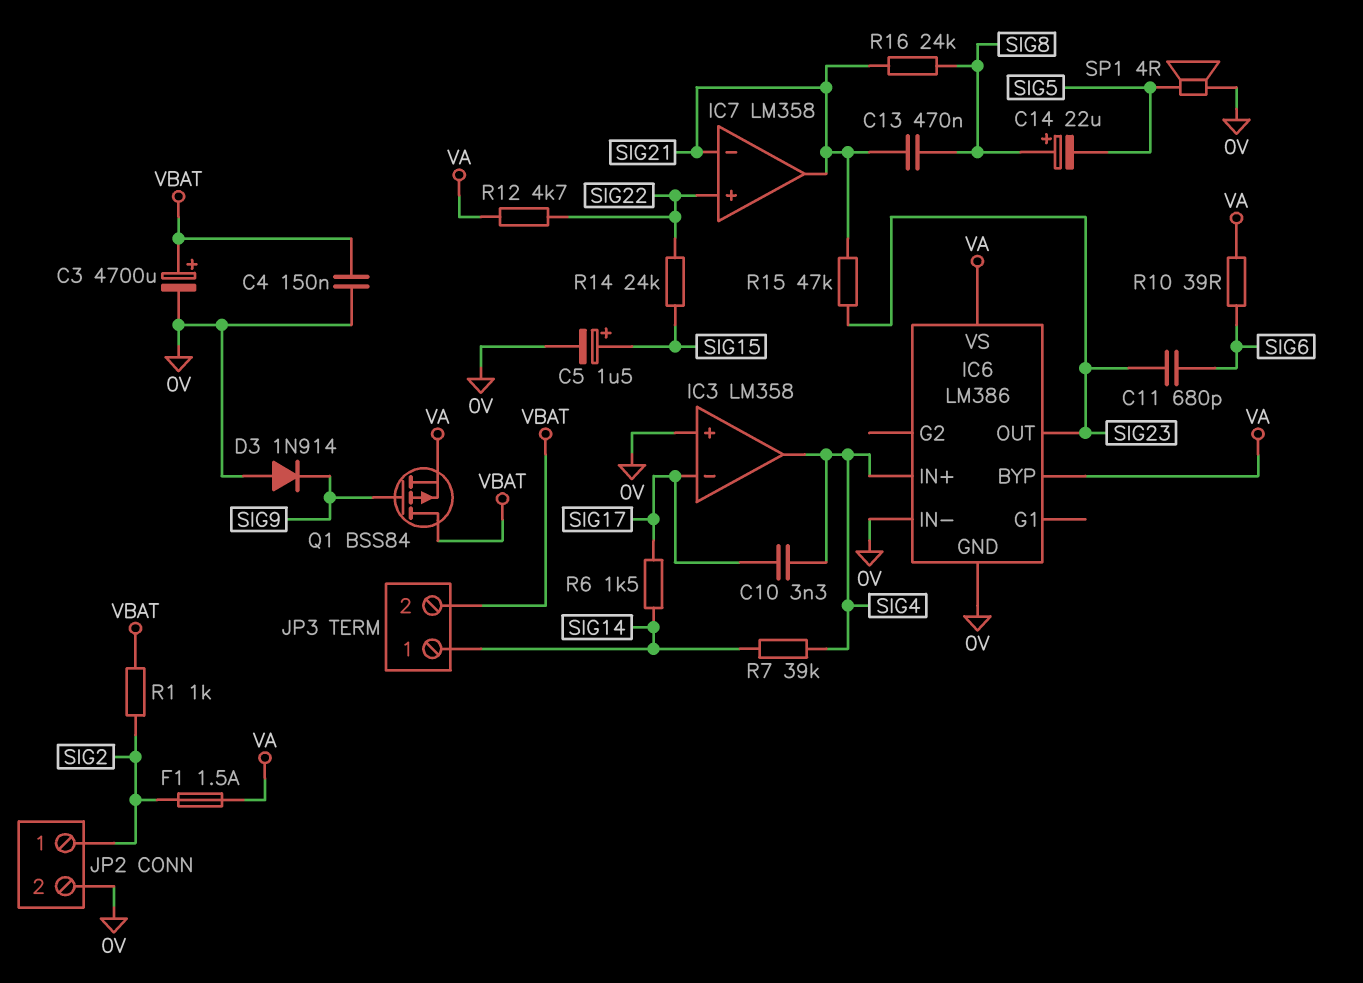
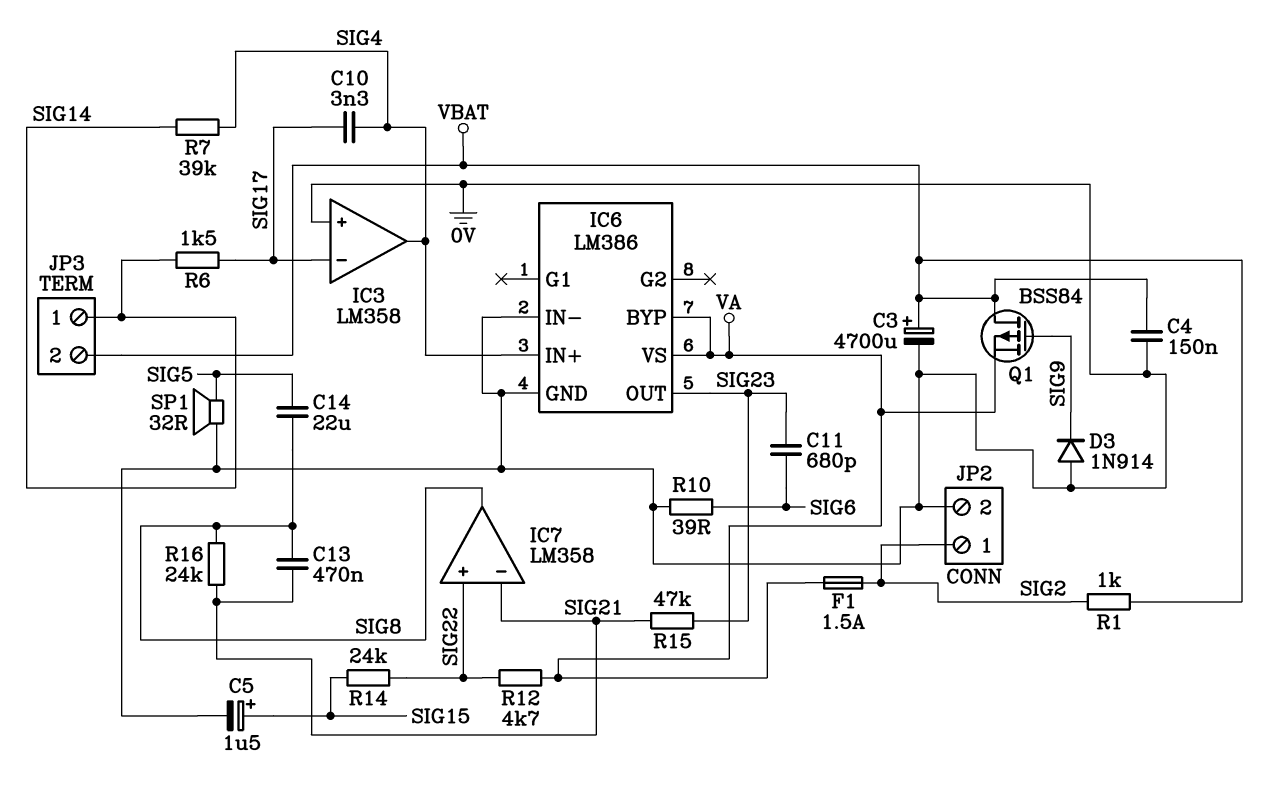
C14: 22uF (plus SIG8, minus SIG5) -> 22uF (SIG5, SIG8)
IC7 pin out: SIG21 -> SIG8
R10: 39 (SIG6, VA) -> 39 (0V, SIG6)
SP1: speaker 4R (0V, SIG5) -> speaker 32R (0V, SIG5)

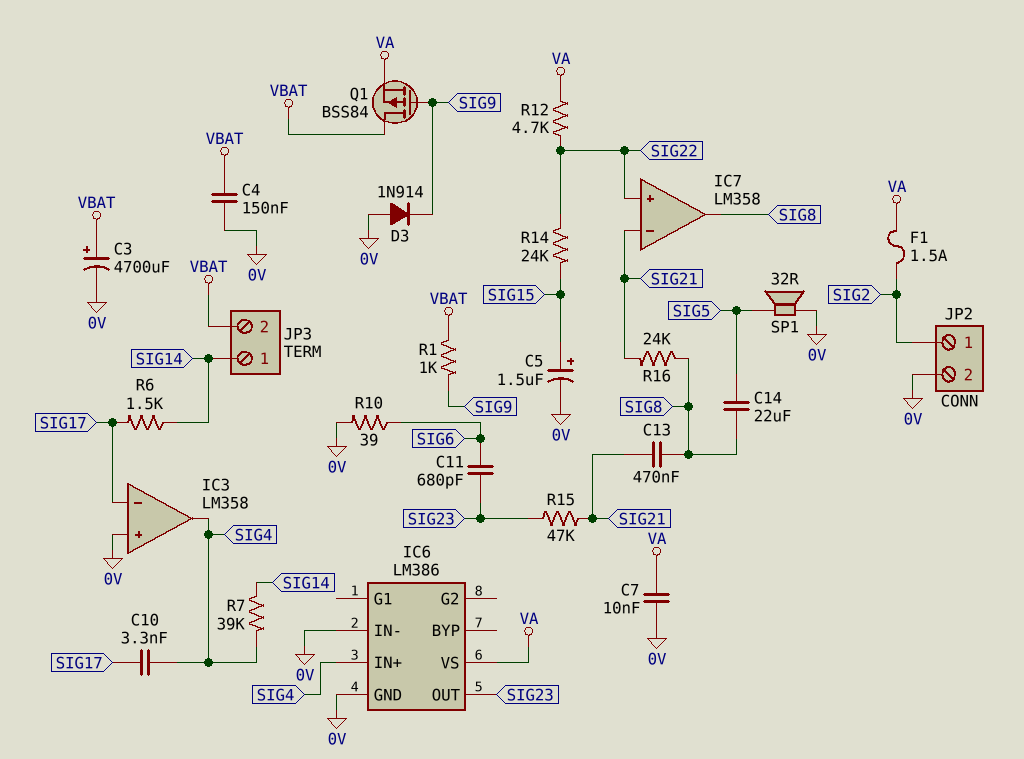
C7: none -> 10nF (0V, VA)
IC6 pin BYP: VA -> none
R1: 1k (SIG2, VBAT) -> 1k (SIG9, VBAT)

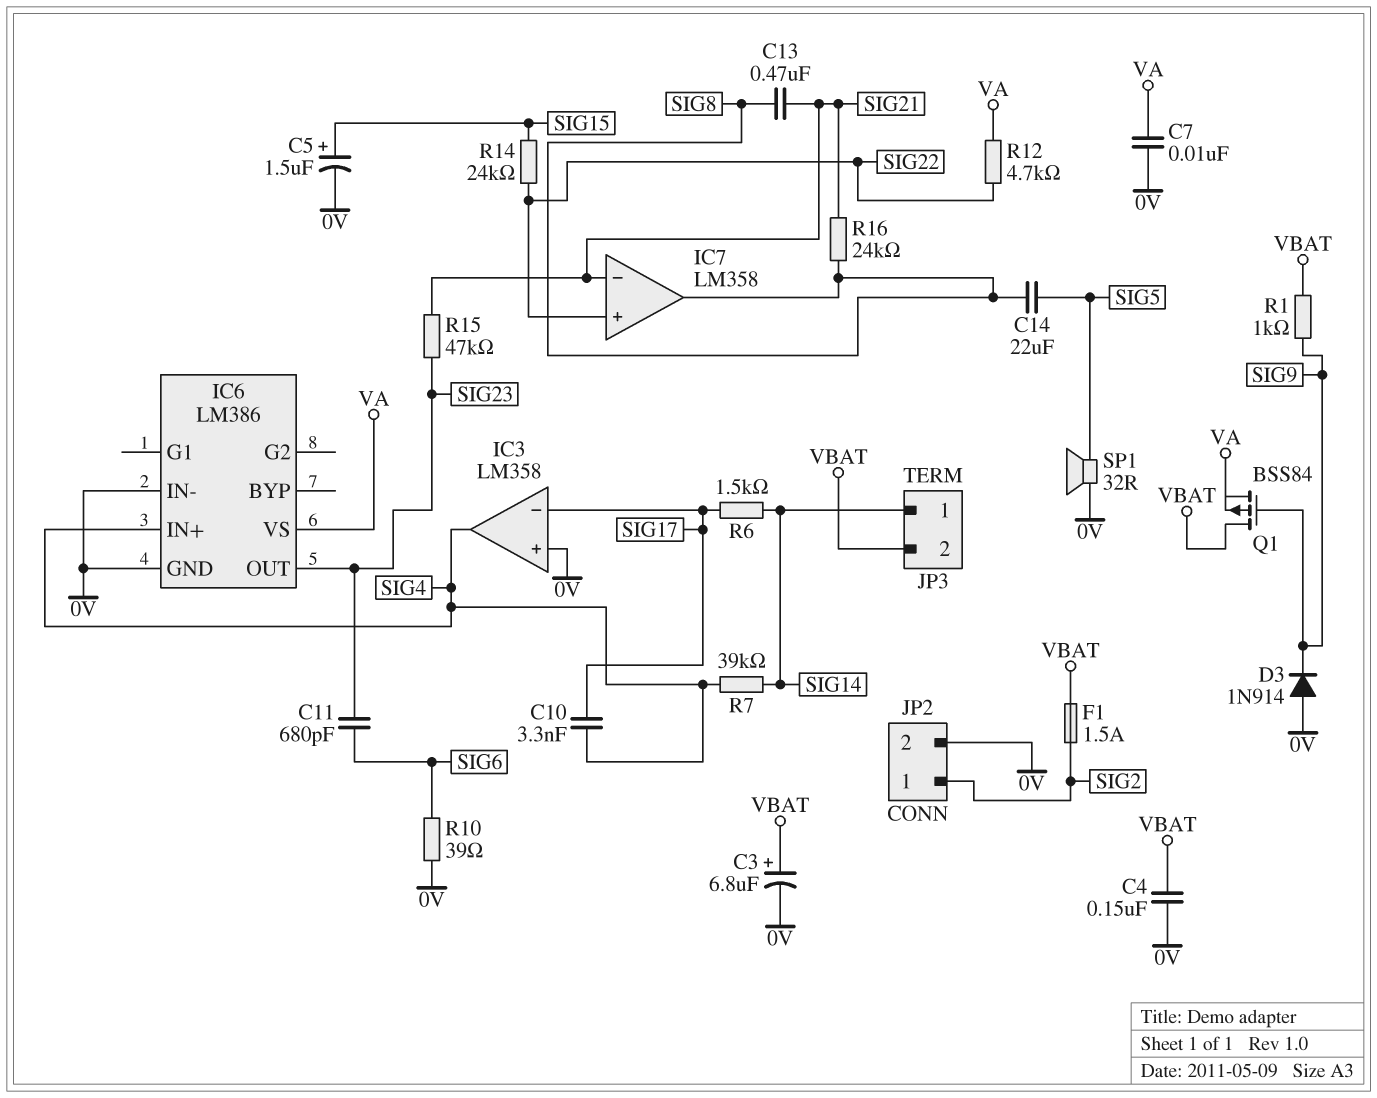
C3: 4700uF (plus VBAT, minus 0V) -> 6.8uF (plus VBAT, minus 0V)
F1: 1.5A (SIG2, VA) -> 1.5A (SIG2, VBAT)

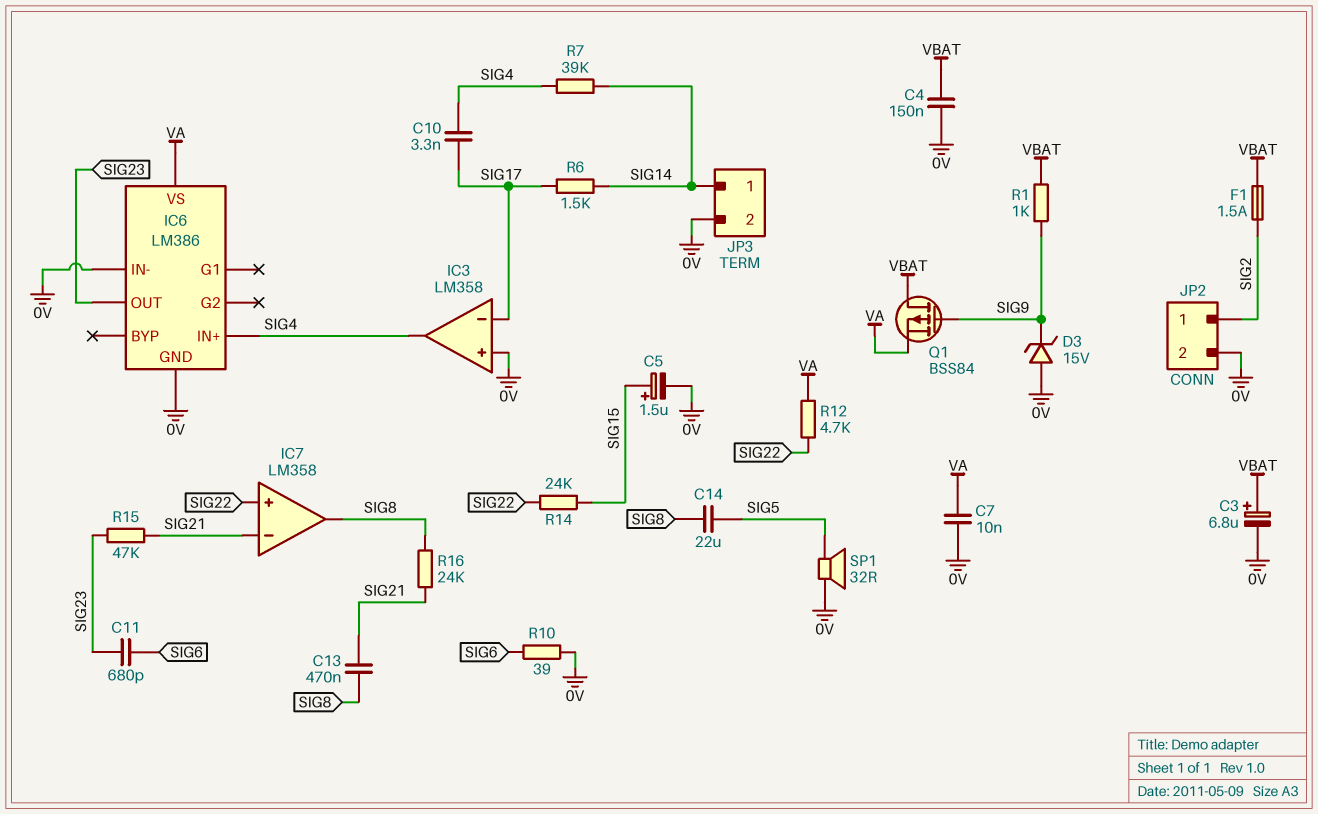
D3: diode 1N914 (A 0V, K SIG9) -> zener 15V (A 0V, K SIG9)
JP3 pin 2: VBAT -> 0V

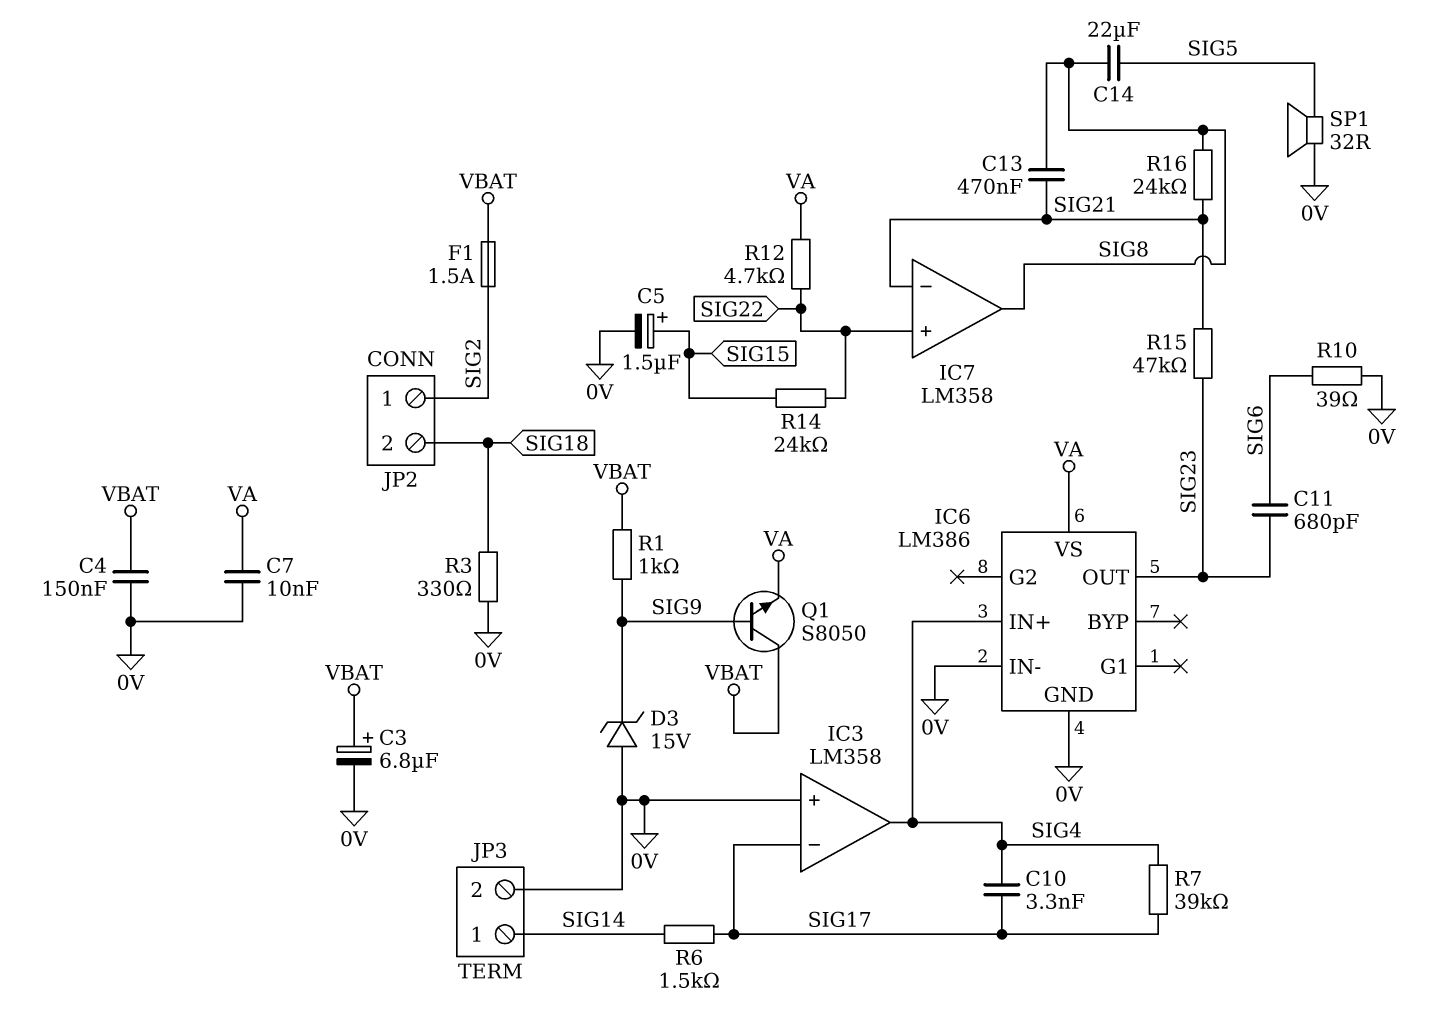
JP2 pin 2: 0V -> SIG18
Q1: PMOS BSS84 (G SIG9, D VBAT, S VA) -> NPN S8050 (B SIG9, C VBAT, E VA)
R3: none -> 330 (0V, SIG18)
R7: 39k (SIG4, SIG14) -> 39k (SIG4, SIG17)

